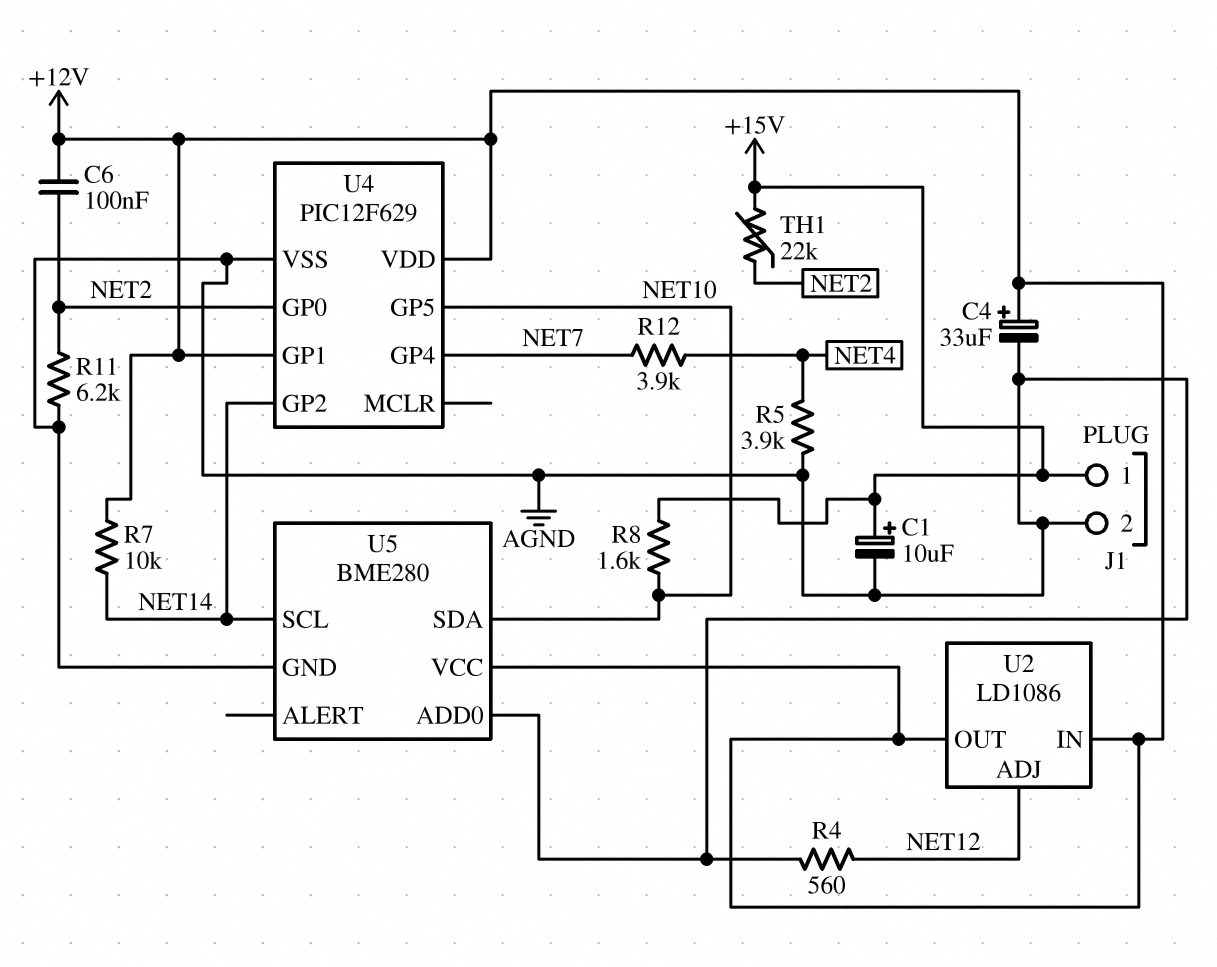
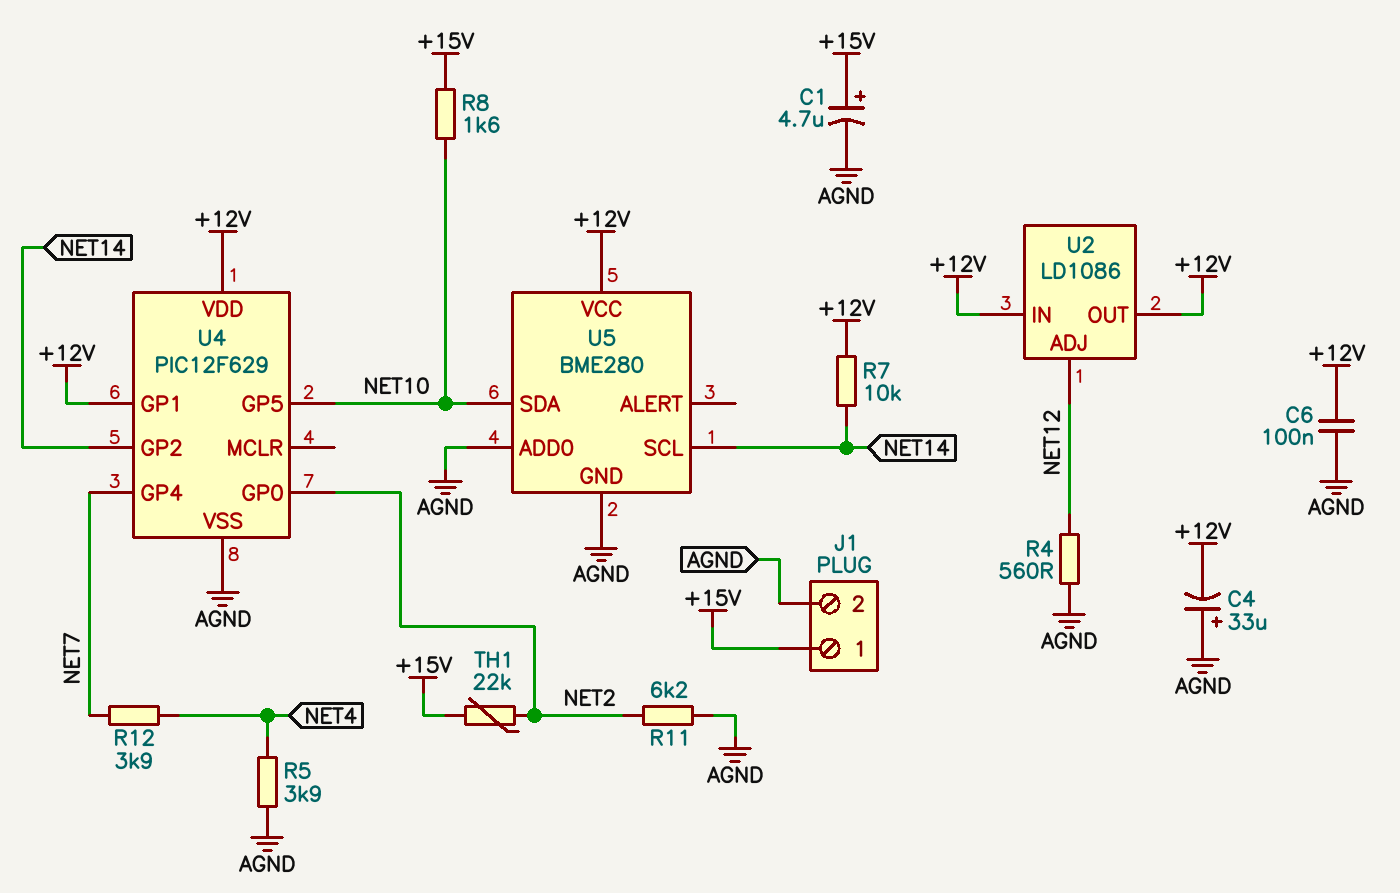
C1: 10uF (plus +15V, minus AGND) -> 4.7uF (plus +15V, minus AGND)
C4: 33uF (plus +12V, minus AGND) -> 33uF (plus AGND, minus +12V)
C6: 100nF (+12V, NET2) -> 100nF (+12V, AGND)

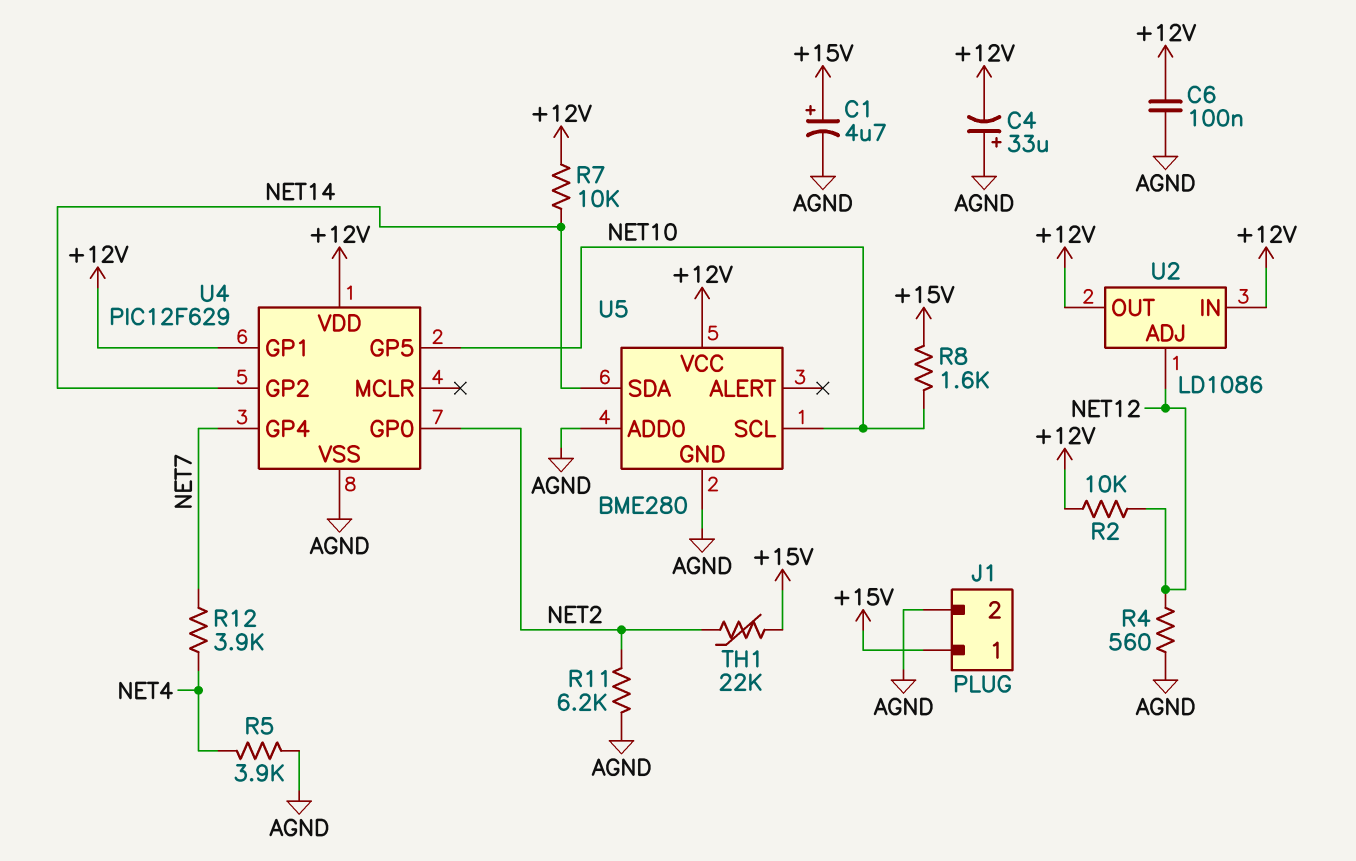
R2: none -> 10k (+12V, NET12)
U5 pin SCL: NET14 -> NET10
U5 pin SDA: NET10 -> NET14

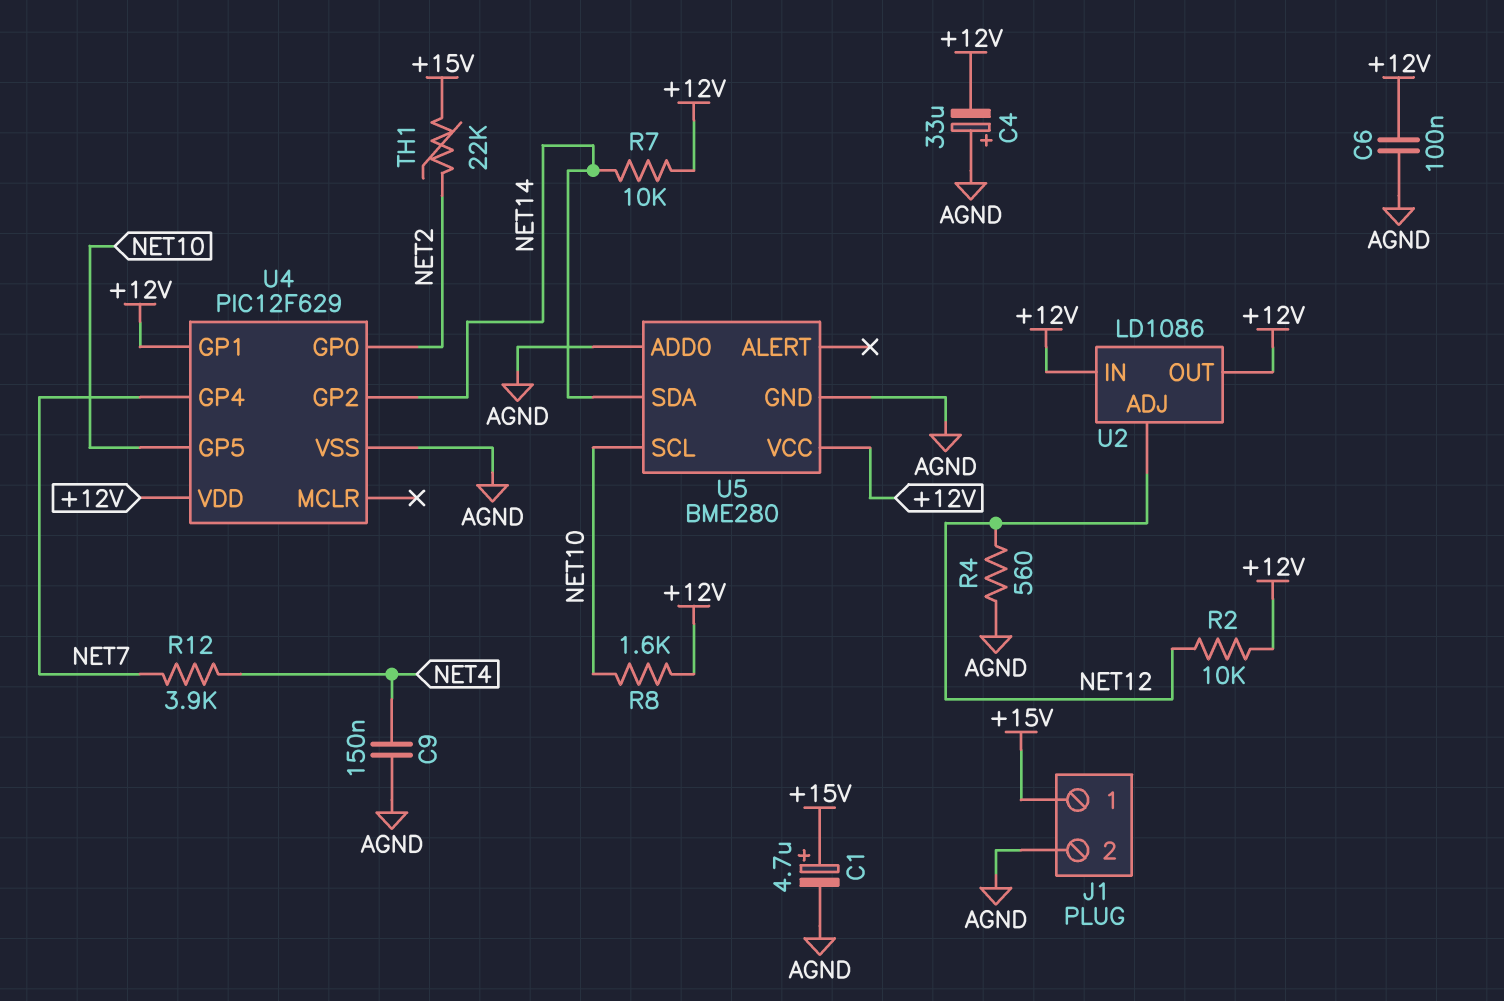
C9: none -> 150nF (AGND, NET4)
R5: 3.9k (AGND, NET4) -> none
R8: 1.6k (+15V, NET10) -> 1.6k (+12V, NET10)
R11: 6.2k (AGND, NET2) -> none

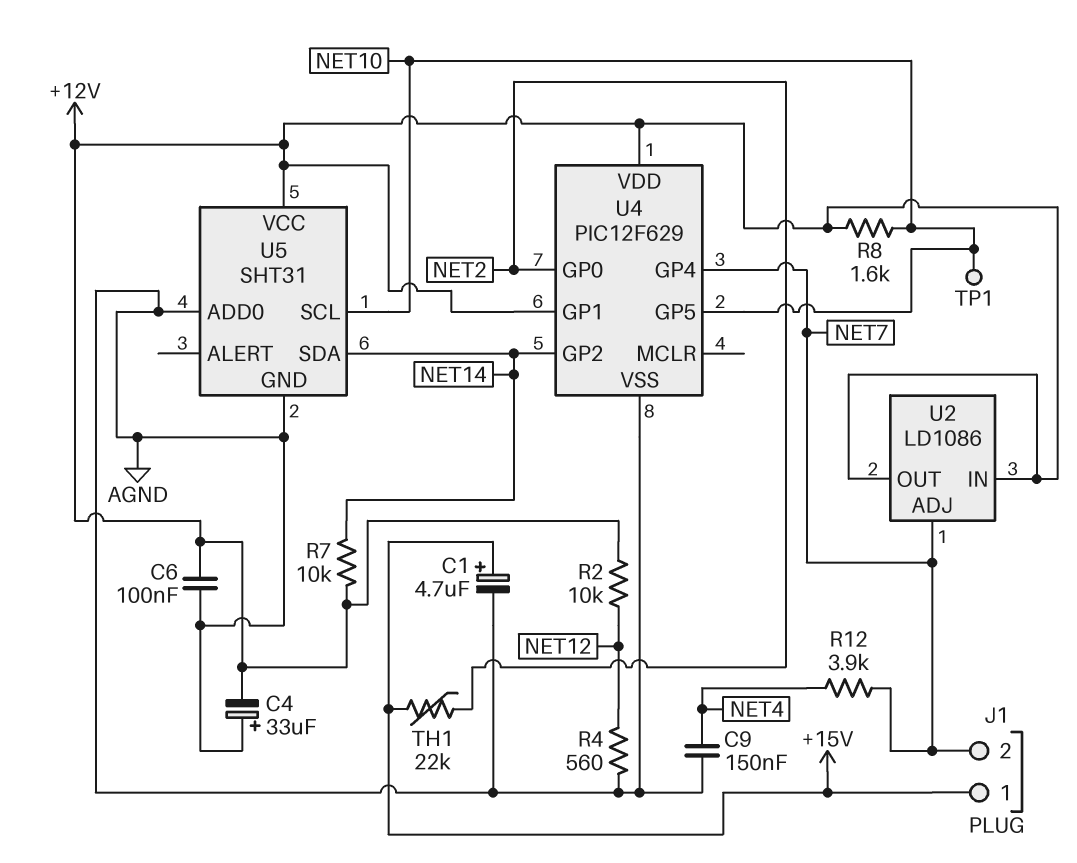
J1 pin 2: AGND -> NET7
TP1: none -> test point (NET10)
U2 pin ADJ: NET12 -> NET7
U5: BME280 -> SHT31

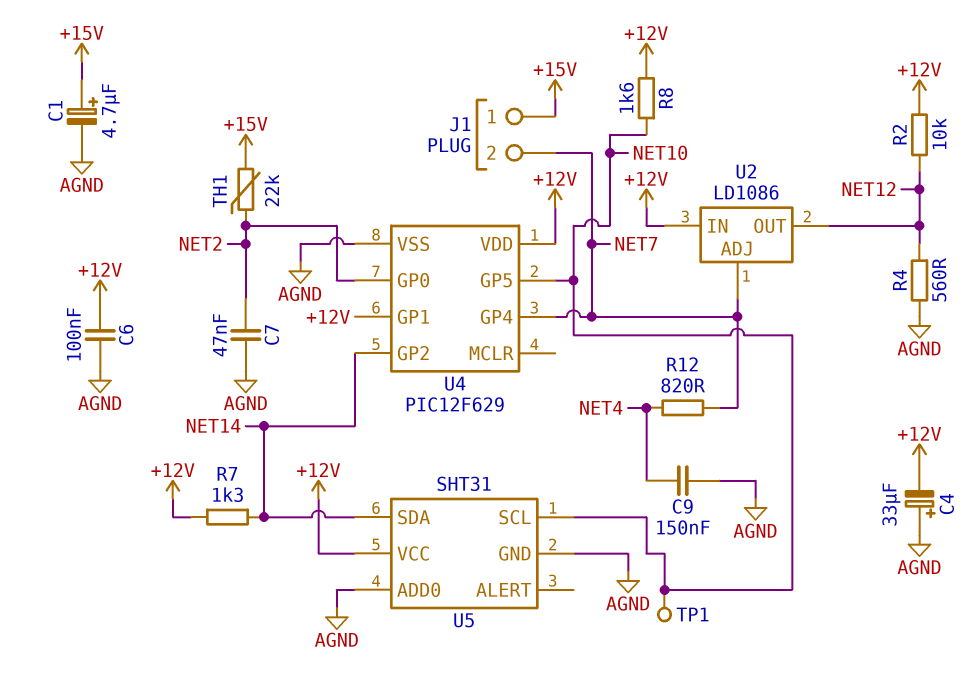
C7: none -> 47nF (AGND, NET2)
R7: 10k (+12V, NET14) -> 1.3k (+12V, NET14)
R12: 3.9k (NET4, NET7) -> 820 (NET4, NET7)
U2 pin OUT: +12V -> NET12

